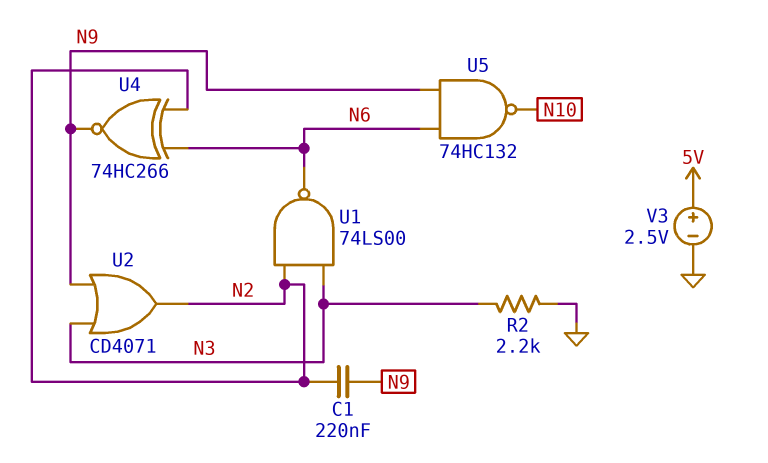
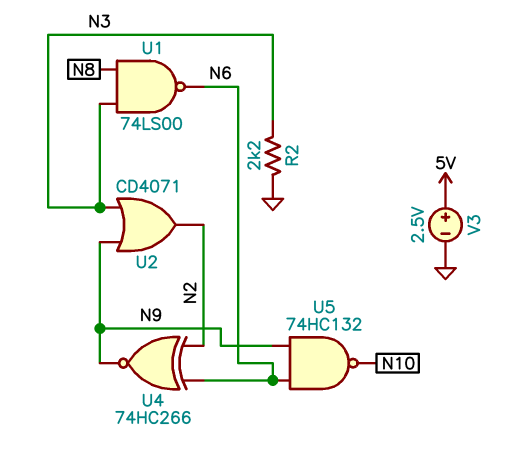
C1: 220nF (N2, N9) -> none
U1: NAND 74LS00 (in N2, in N3, out N6) -> NAND 74LS00 (in N3, in N8, out N6)

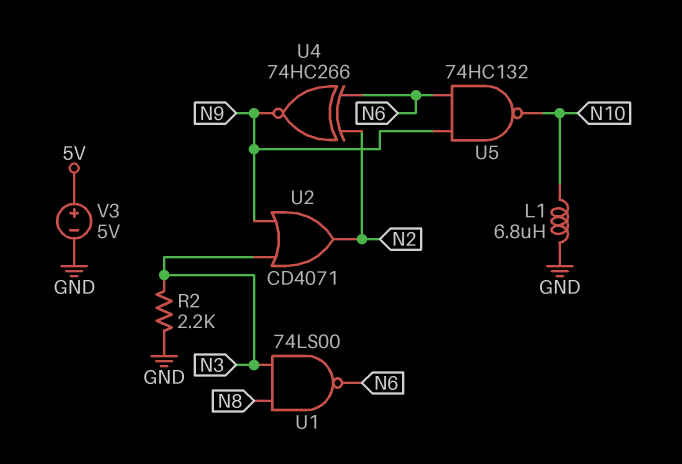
L1: none -> 6.8uH (GND, N10)
V3: 2.5V (plus 5V, minus GND) -> 5V (plus 5V, minus GND)

